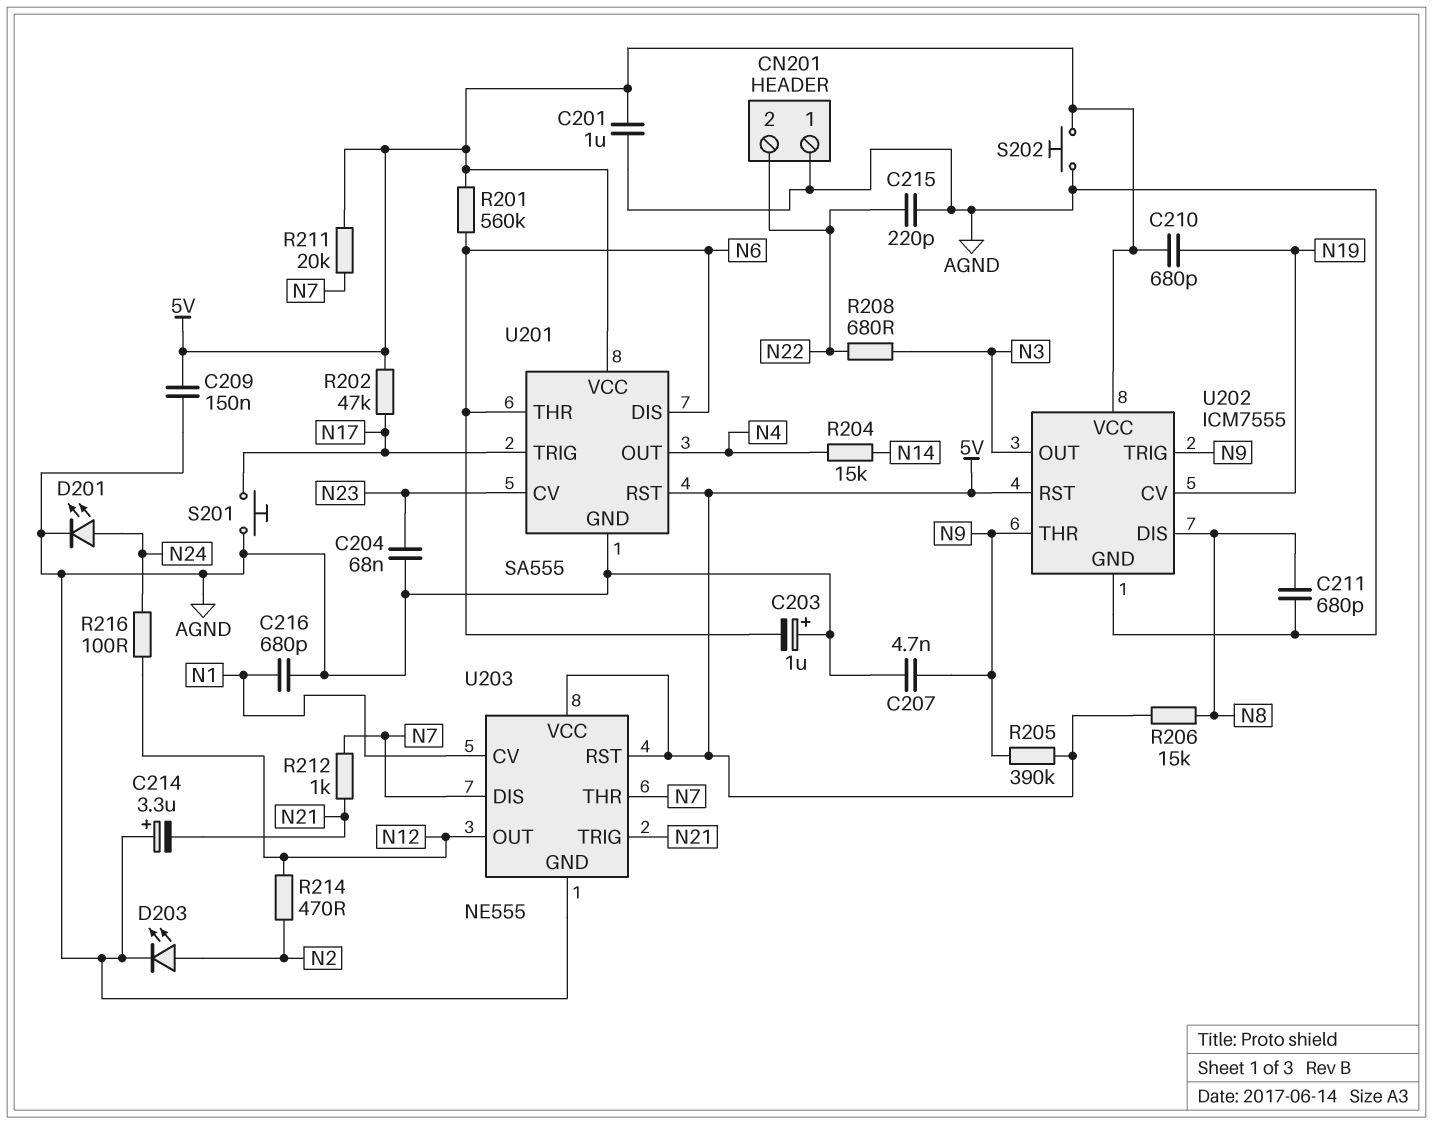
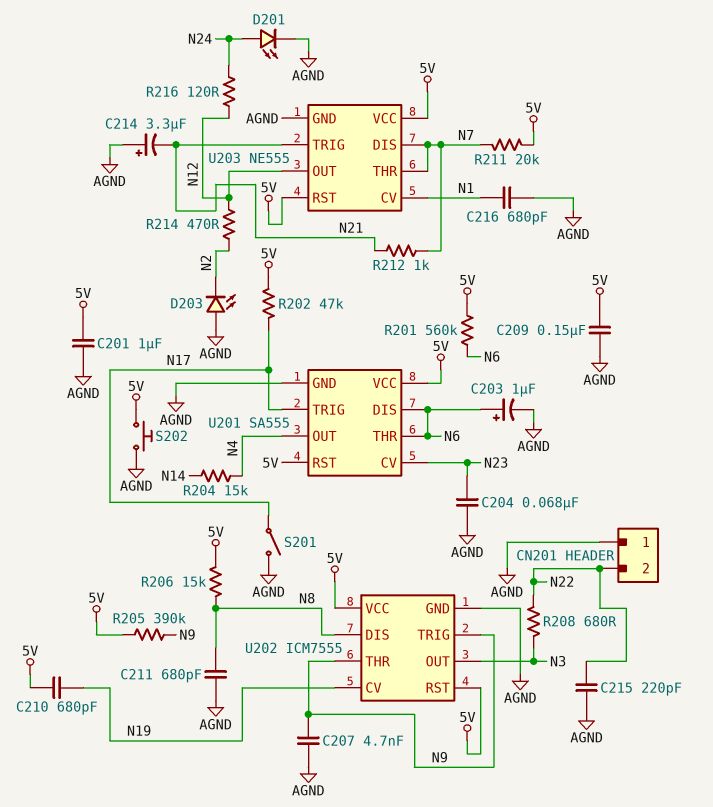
C203: 1uF (plus AGND, minus N6) -> 1uF (plus N6, minus AGND)
D203: LED (A N2, K AGND) -> LED (A AGND, K N2)
R216: 100 (N12, N24) -> 120 (N12, N24)
S201: button (AGND, N17) -> switch (AGND, N17)

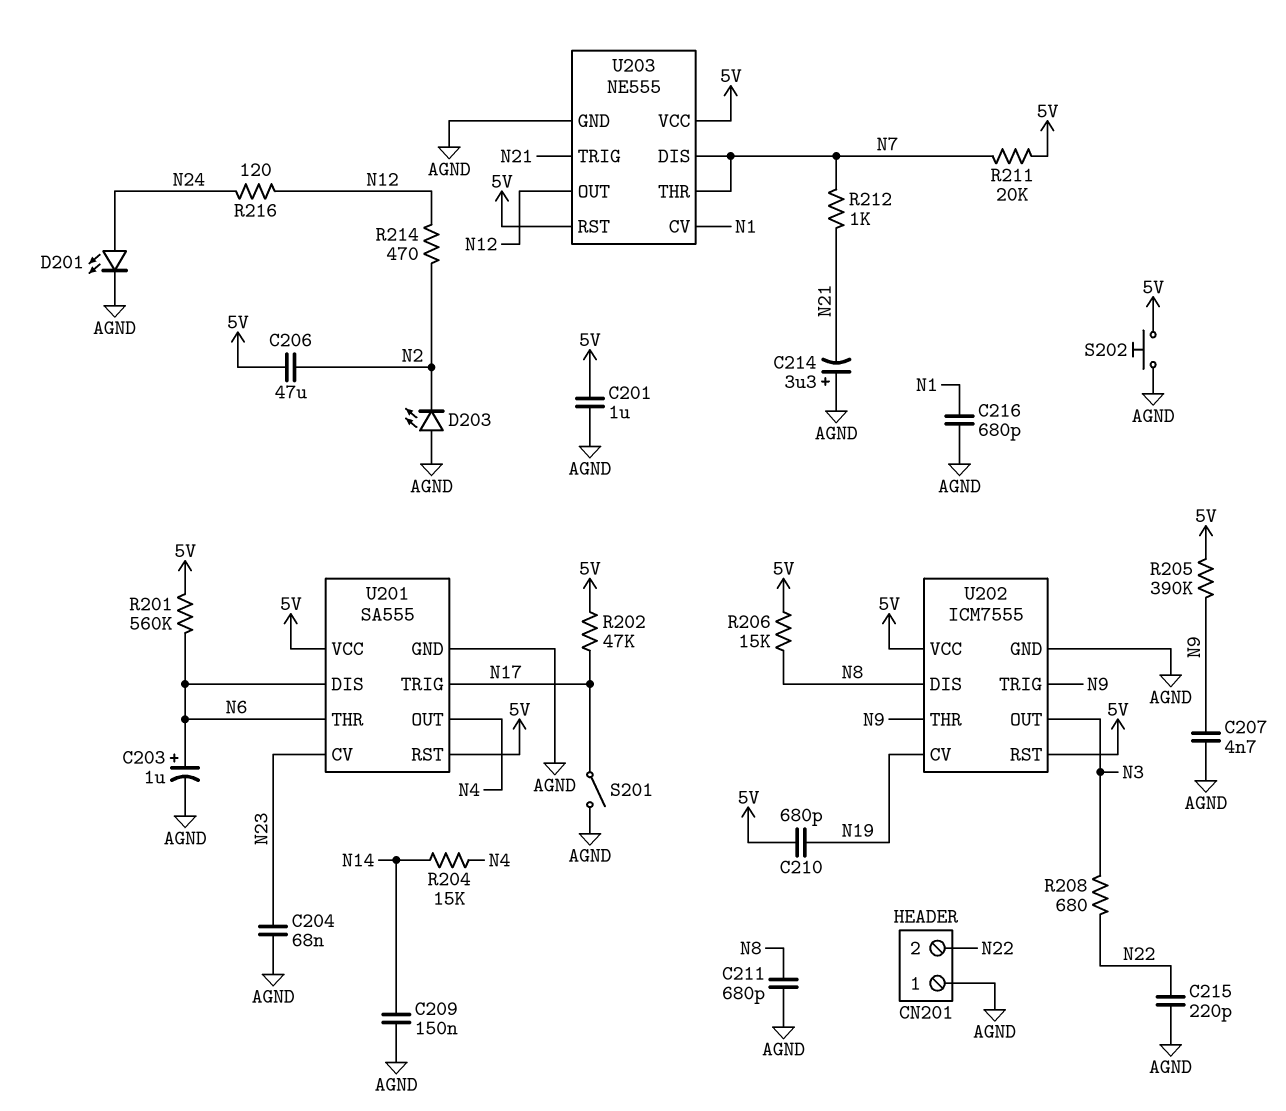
C206: none -> 47uF (5V, N2)
C209: 150nF (5V, AGND) -> 150nF (AGND, N14)

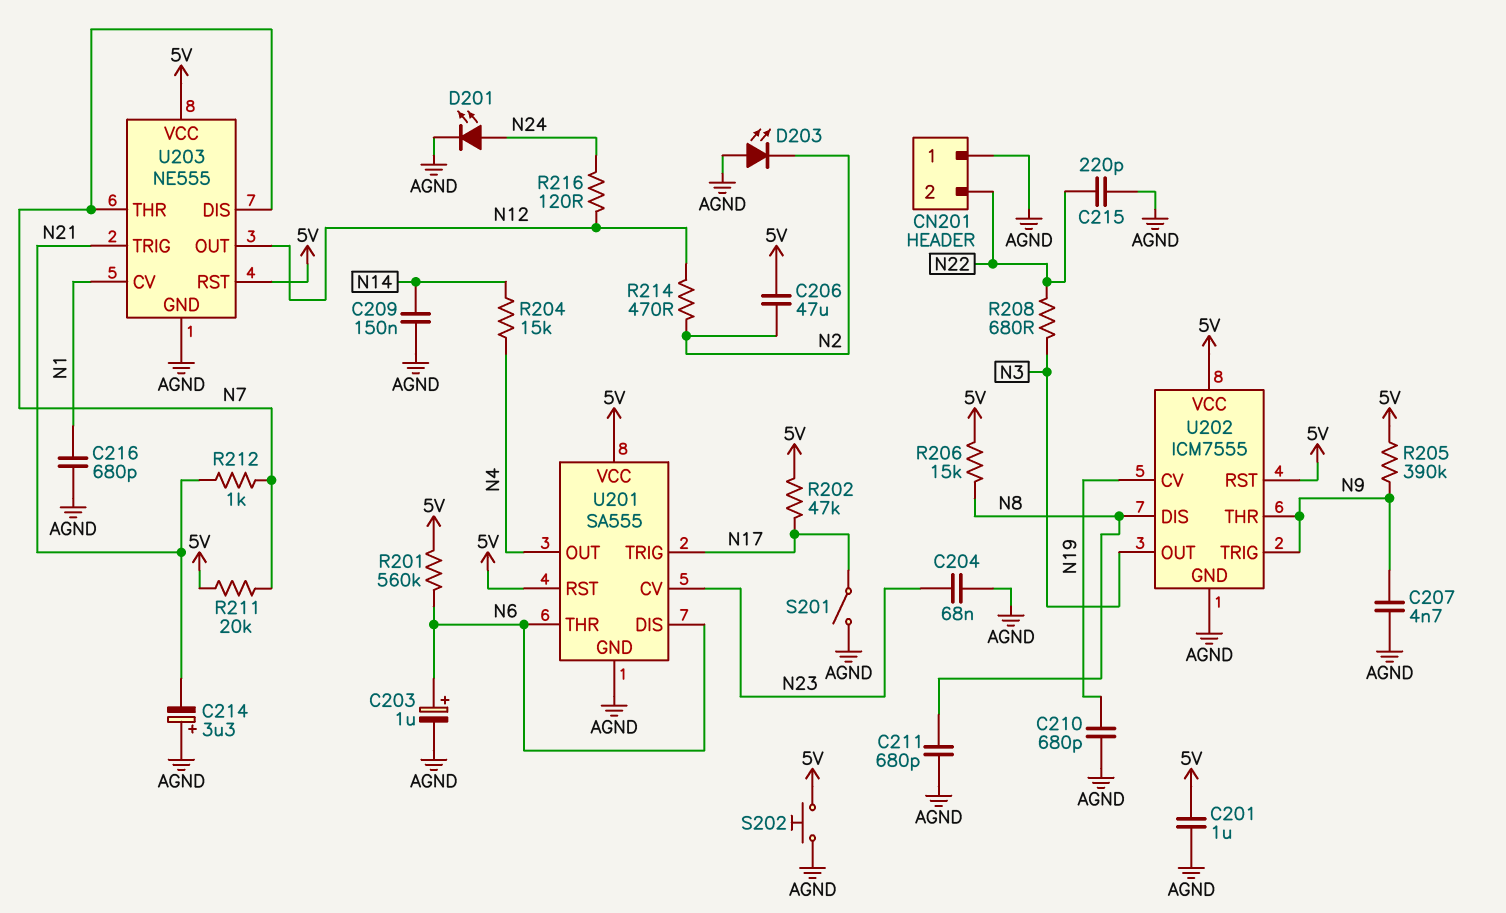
C210: 680pF (5V, N19) -> 680pF (AGND, N19)

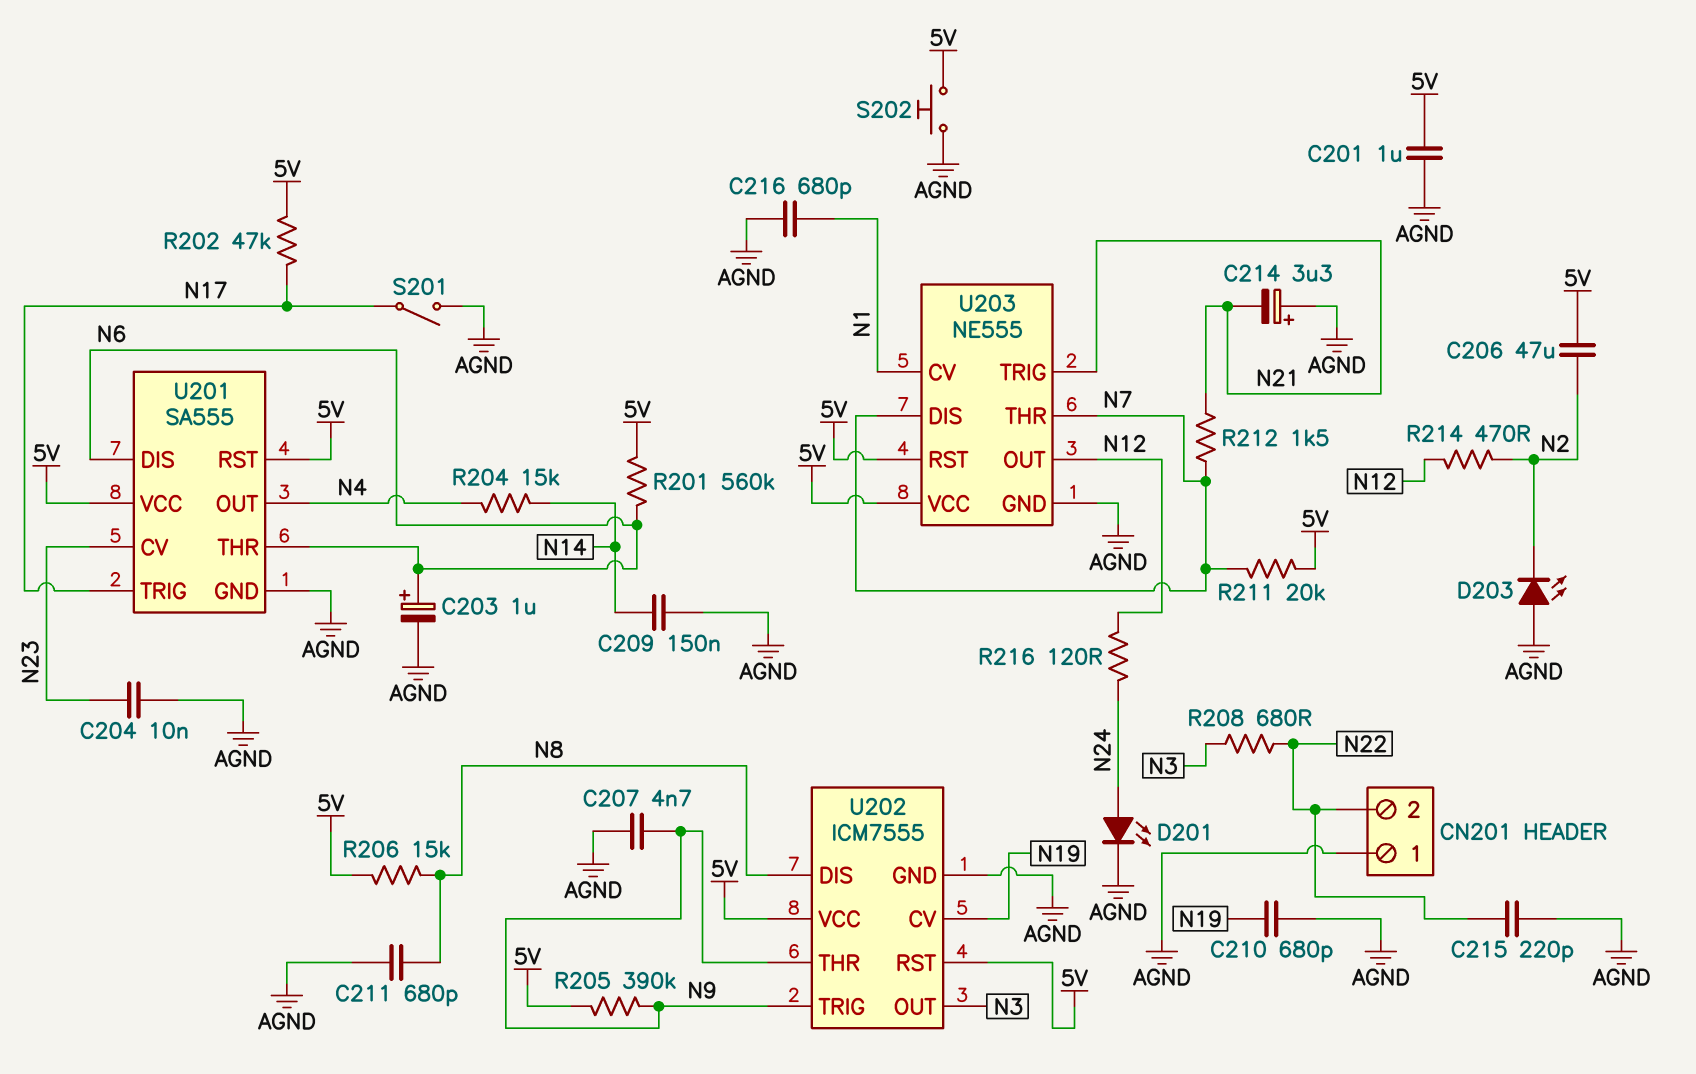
C204: 68nF (AGND, N23) -> 10nF (AGND, N23)
R212: 1k (N7, N21) -> 1.5k (N7, N21)

